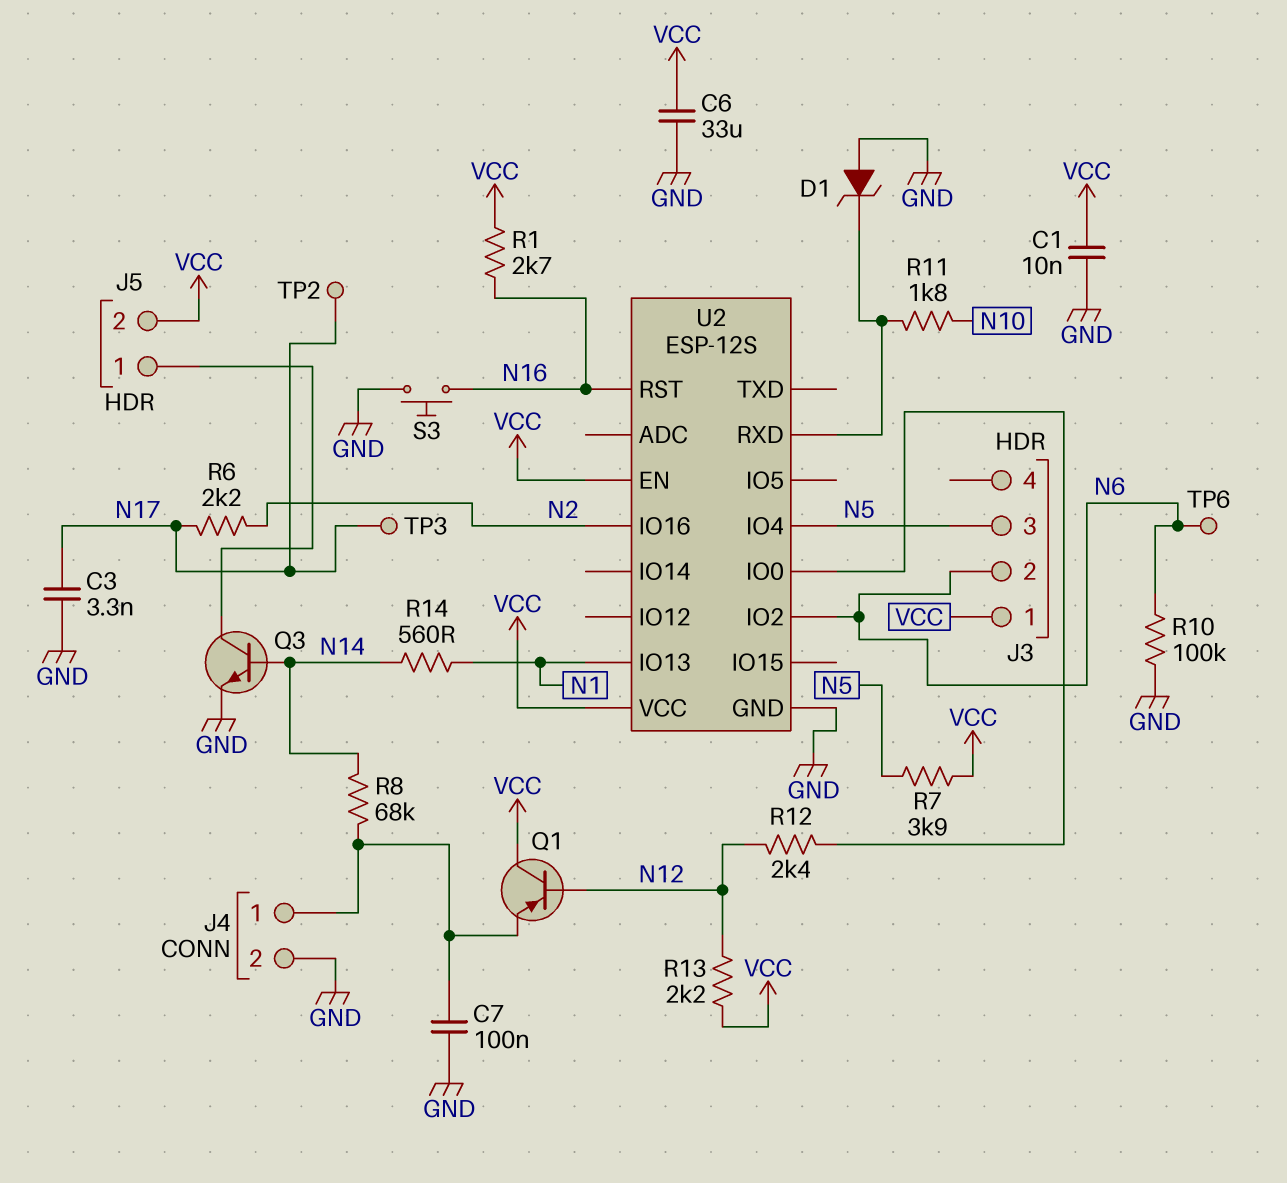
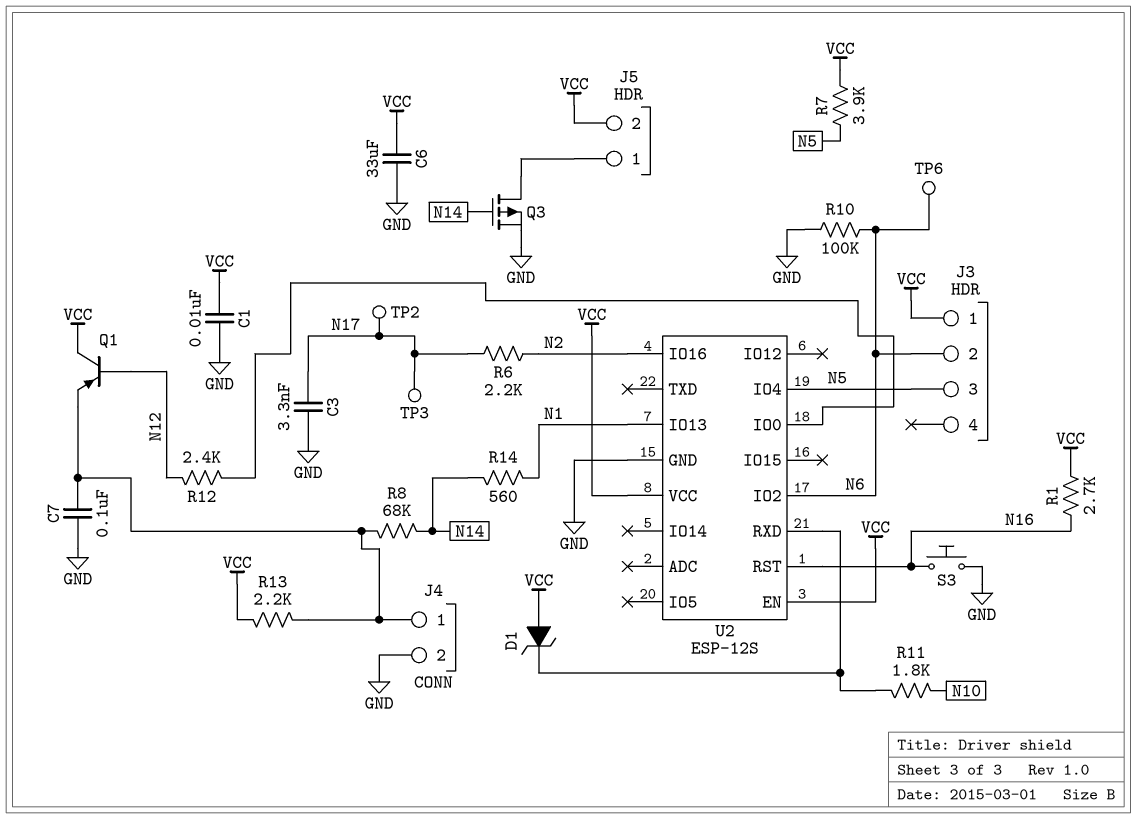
D1: zener (A GND, K U2/RXD) -> zener (A VCC, K U2/RXD)
Q3: NPN (B N14, C J5/1, E GND) -> PMOS (G N14, D J5/1, S GND)
R13: 2.2k (N12, VCC) -> 2.2k (J4/1, VCC)

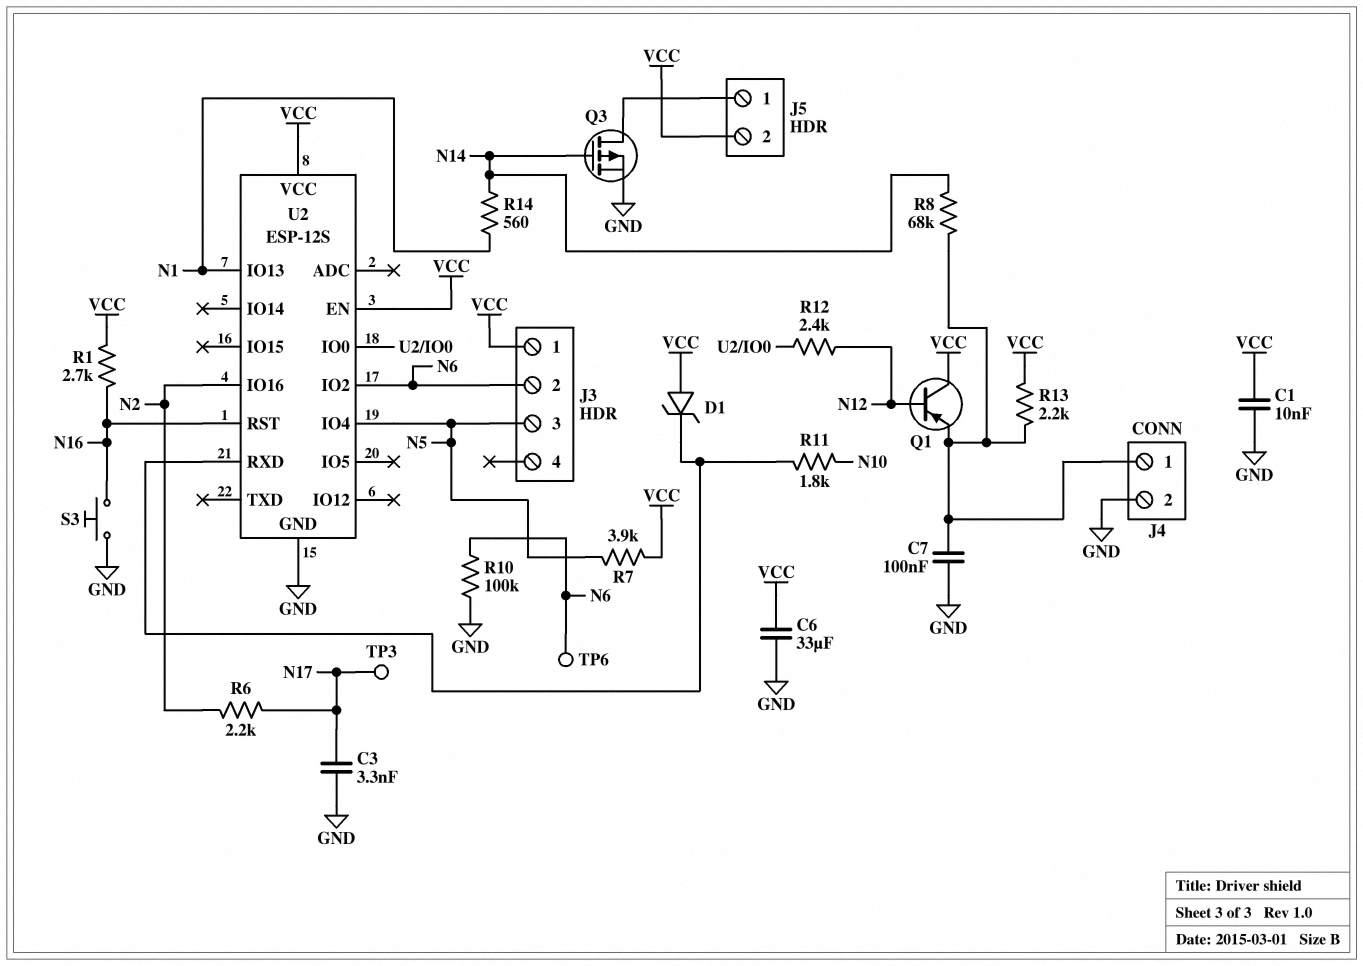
TP2: test point (N17) -> none

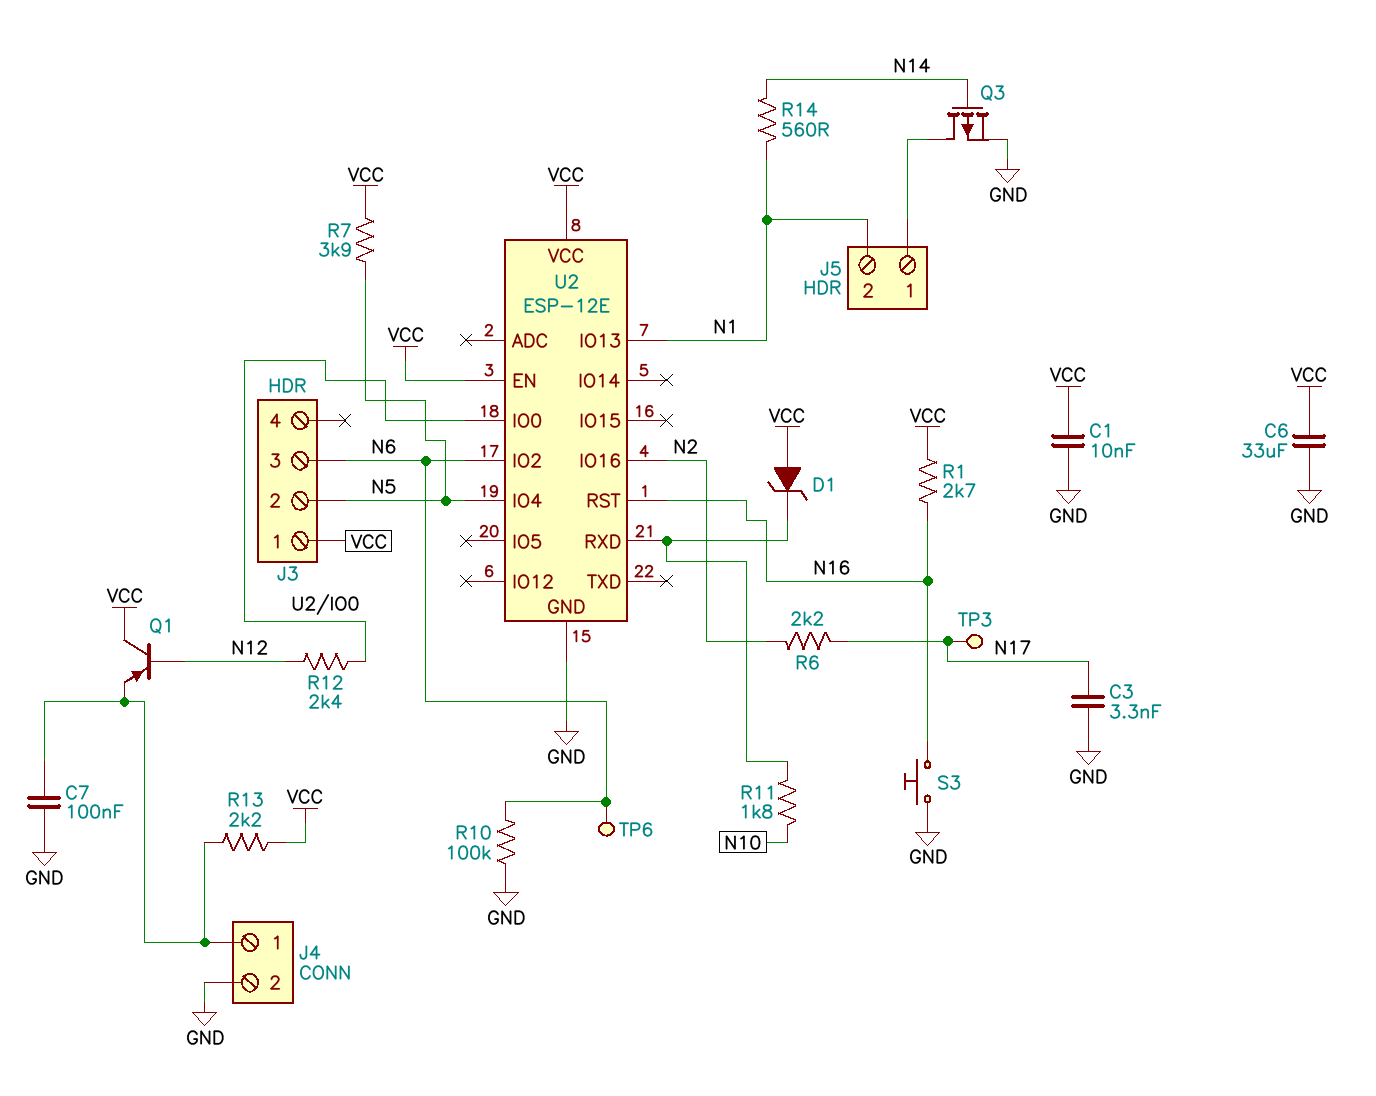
J3 pin 2: N6 -> N5
J3 pin 3: N5 -> N6
J5 pin 2: VCC -> N1
R8: 68k (J4/1, N14) -> none
U2: ESP-12S -> ESP-12E

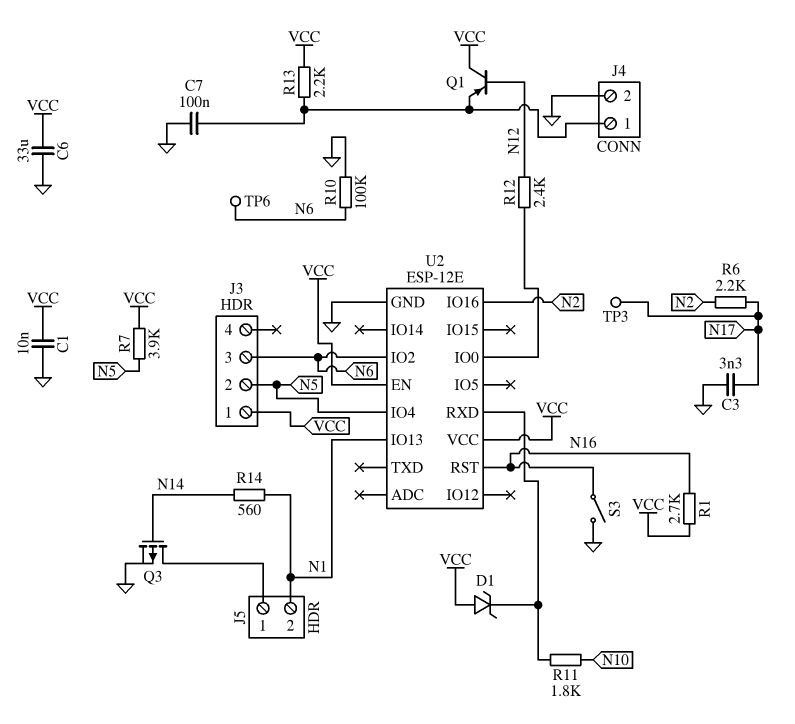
S3: button (GND, N16) -> switch (GND, N16)

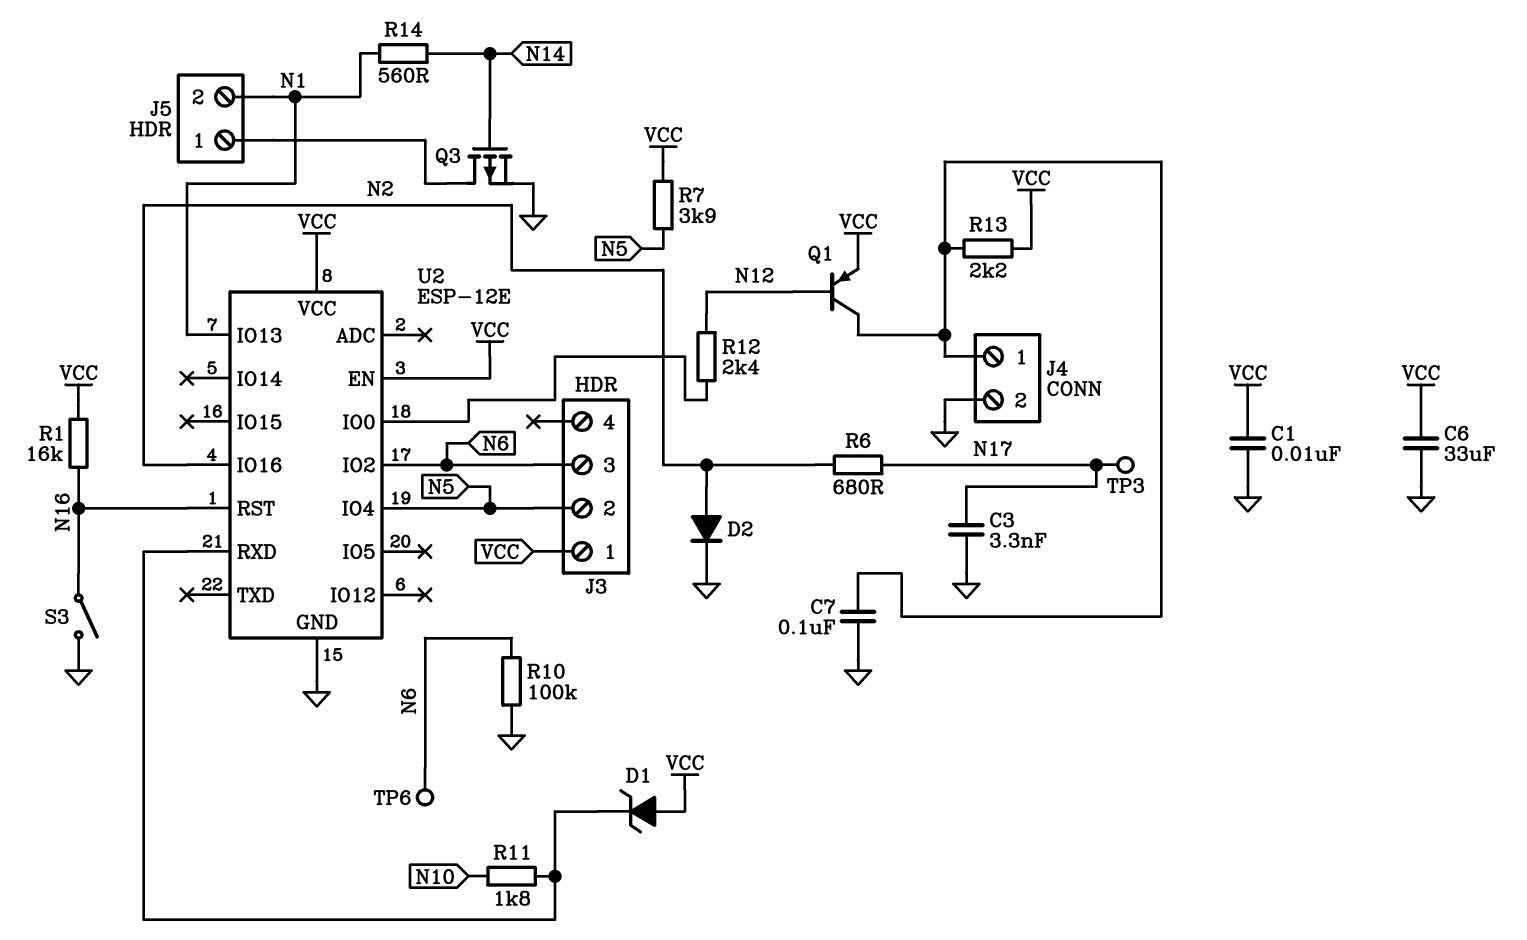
D2: none -> diode (A N2, K GND)
Q1: PNP (B N12, C VCC, E J4/1) -> PNP (B N12, C J4/1, E VCC)
R1: 2.7k (N16, VCC) -> 16k (N16, VCC)
R6: 2.2k (N2, N17) -> 680 (N2, N17)

